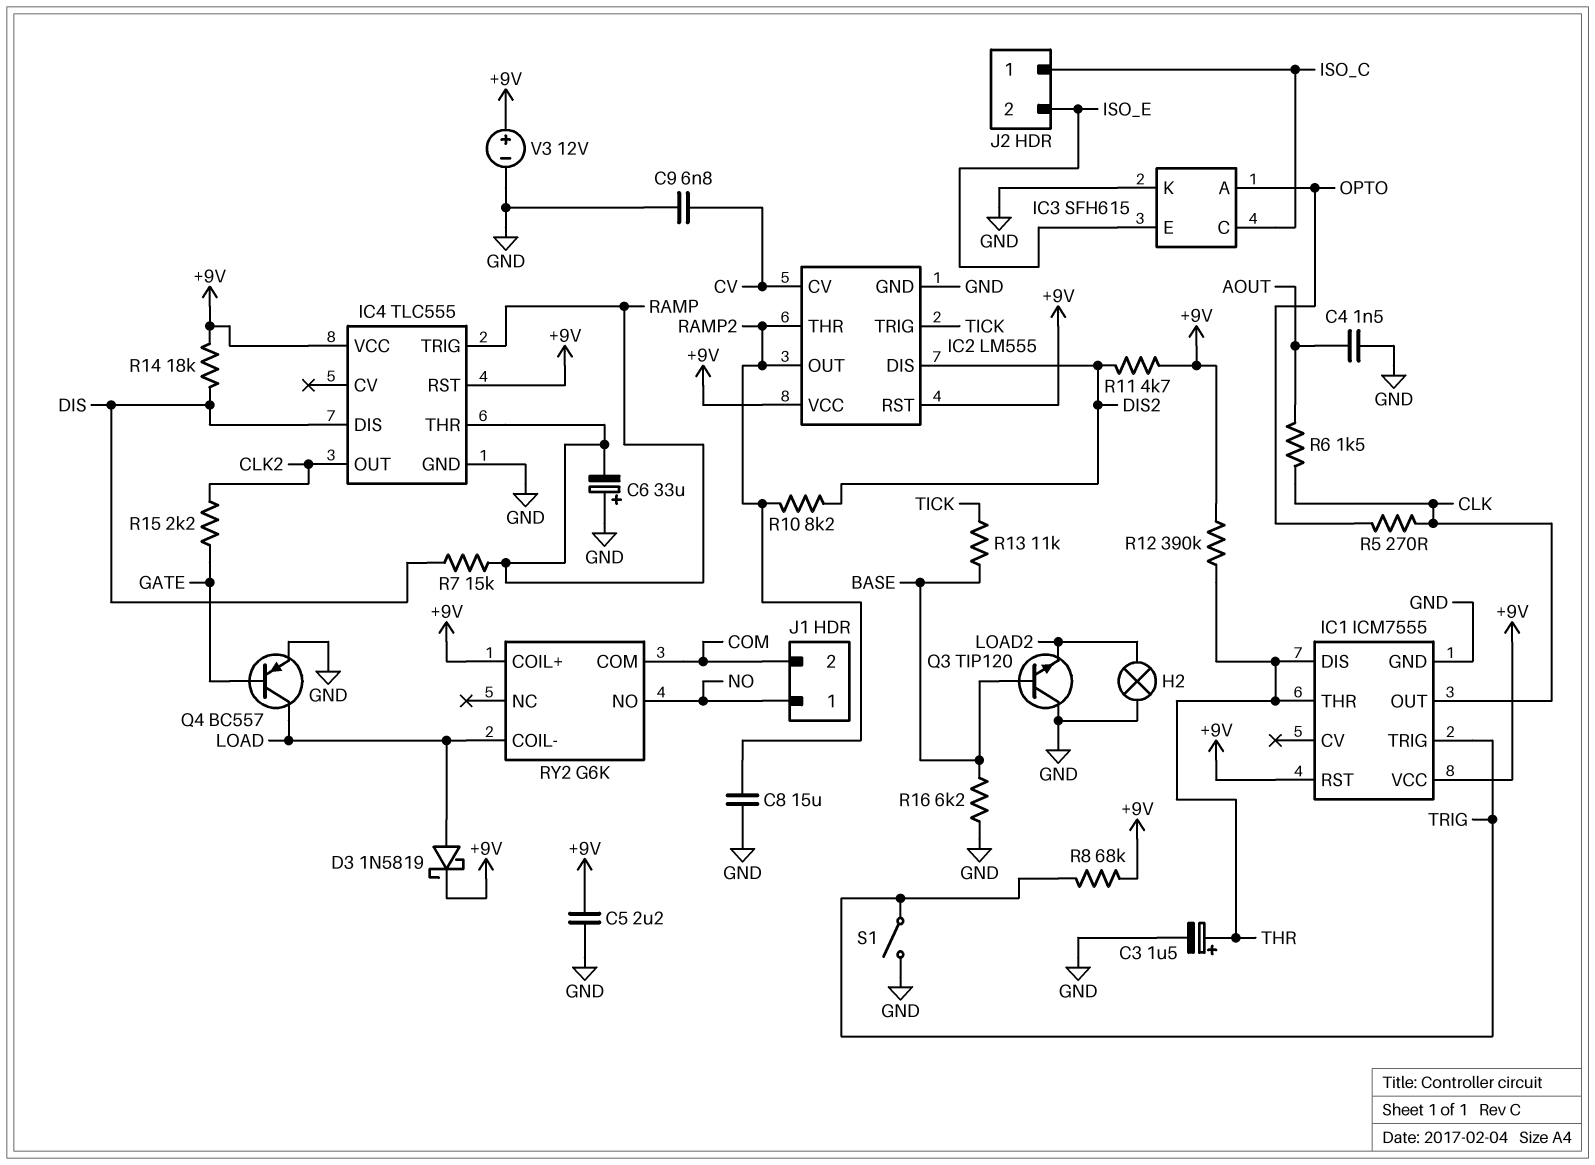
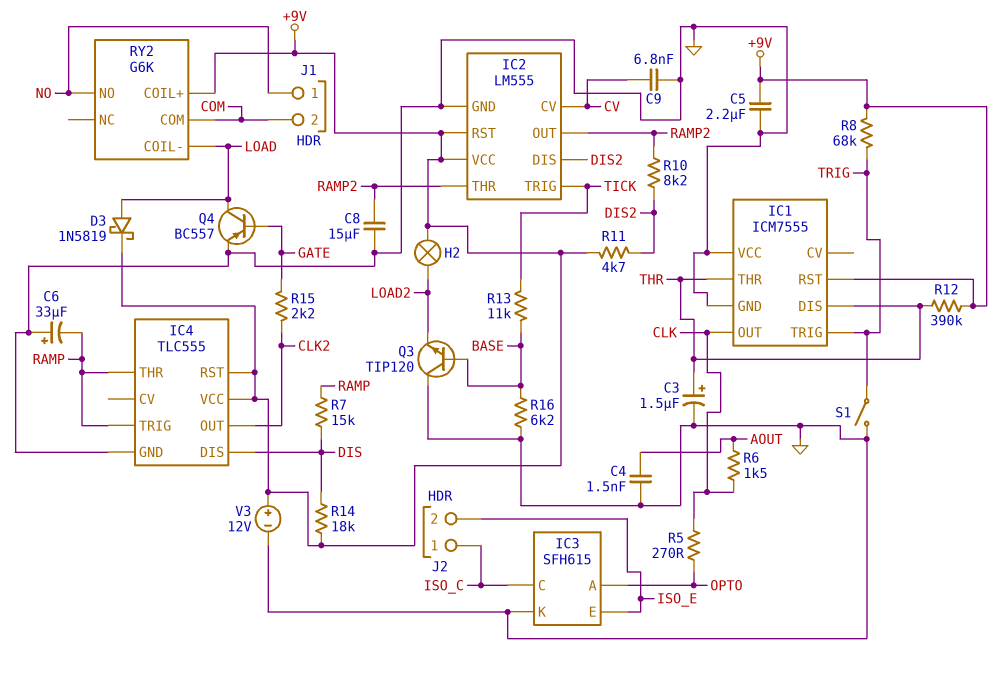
H2: lamp (GND, LOAD2) -> lamp (+9V, LOAD2)
IC1 pin VCC: +9V -> GND

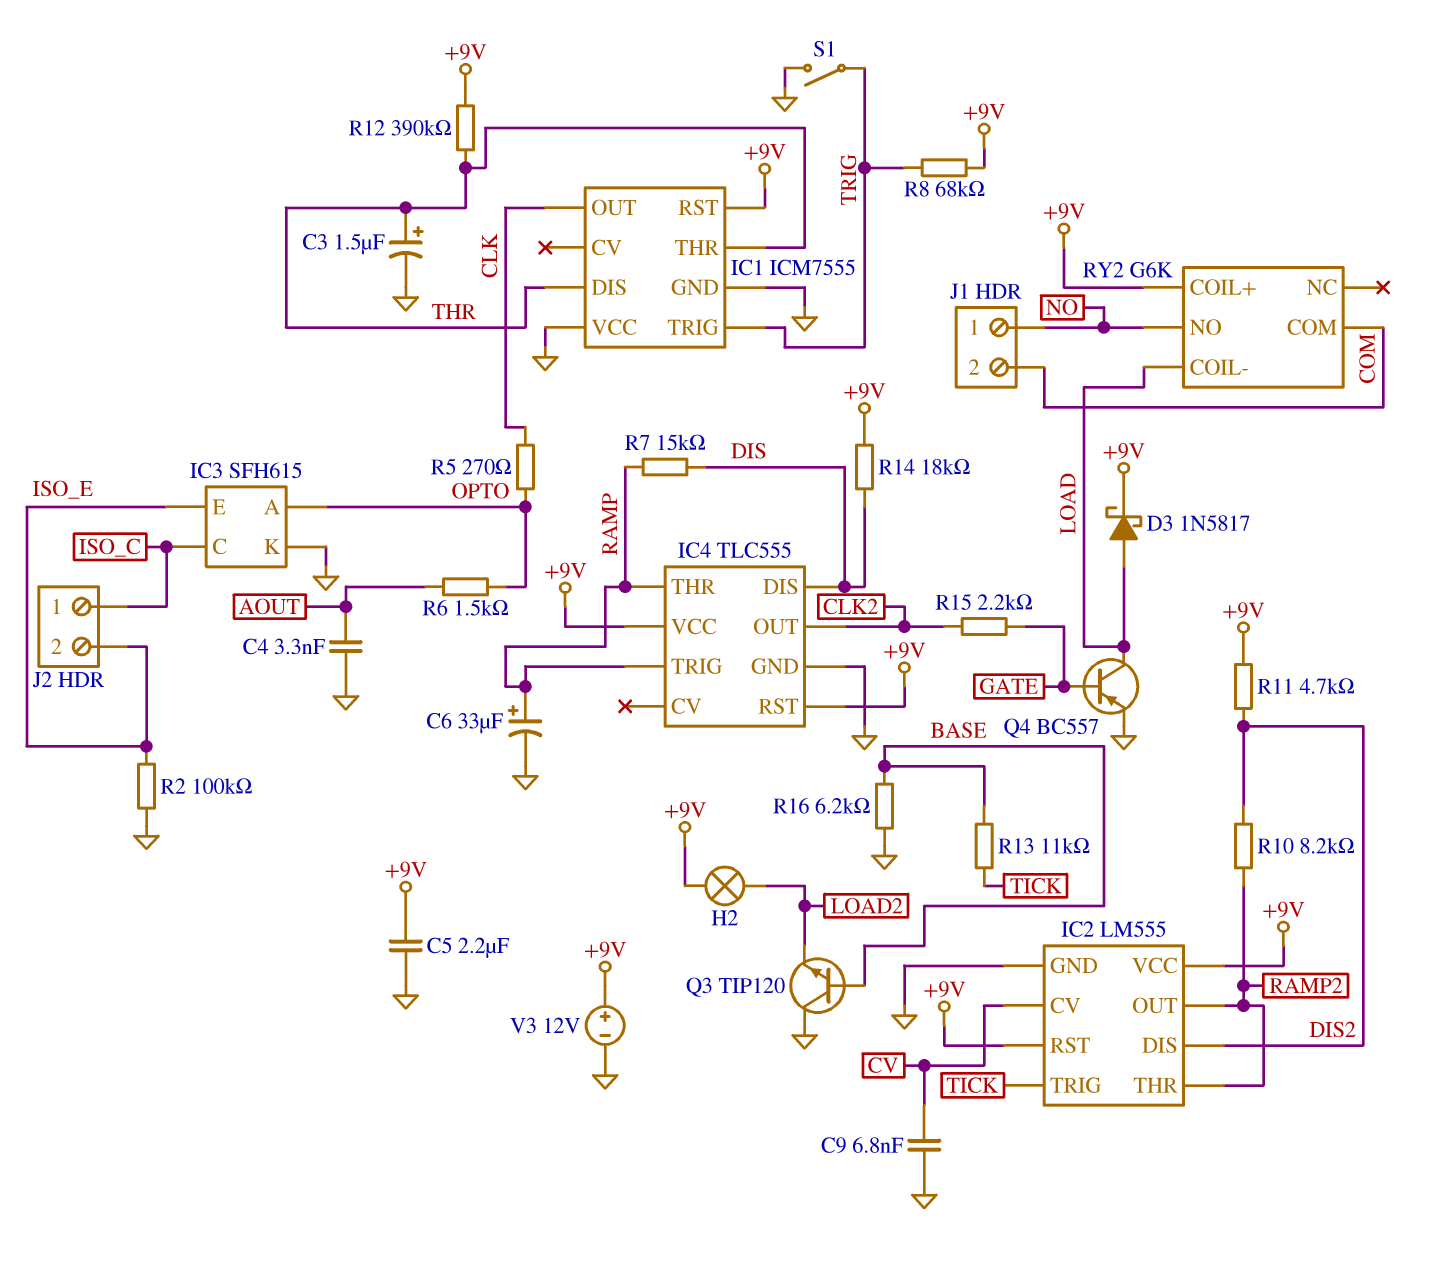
C4: 1.5nF (AOUT, GND) -> 3.3nF (AOUT, GND)
C6: 33uF (plus GND, minus RAMP) -> 33uF (plus RAMP, minus GND)
C8: 15uF (GND, RAMP2) -> none
D3: schottky 1N5819 (A LOAD, K +9V) -> schottky 1N5817 (A LOAD, K +9V)
R2: none -> 100k (GND, ISO_E)
R6: 1.5k (AOUT, CLK) -> 1.5k (AOUT, OPTO)

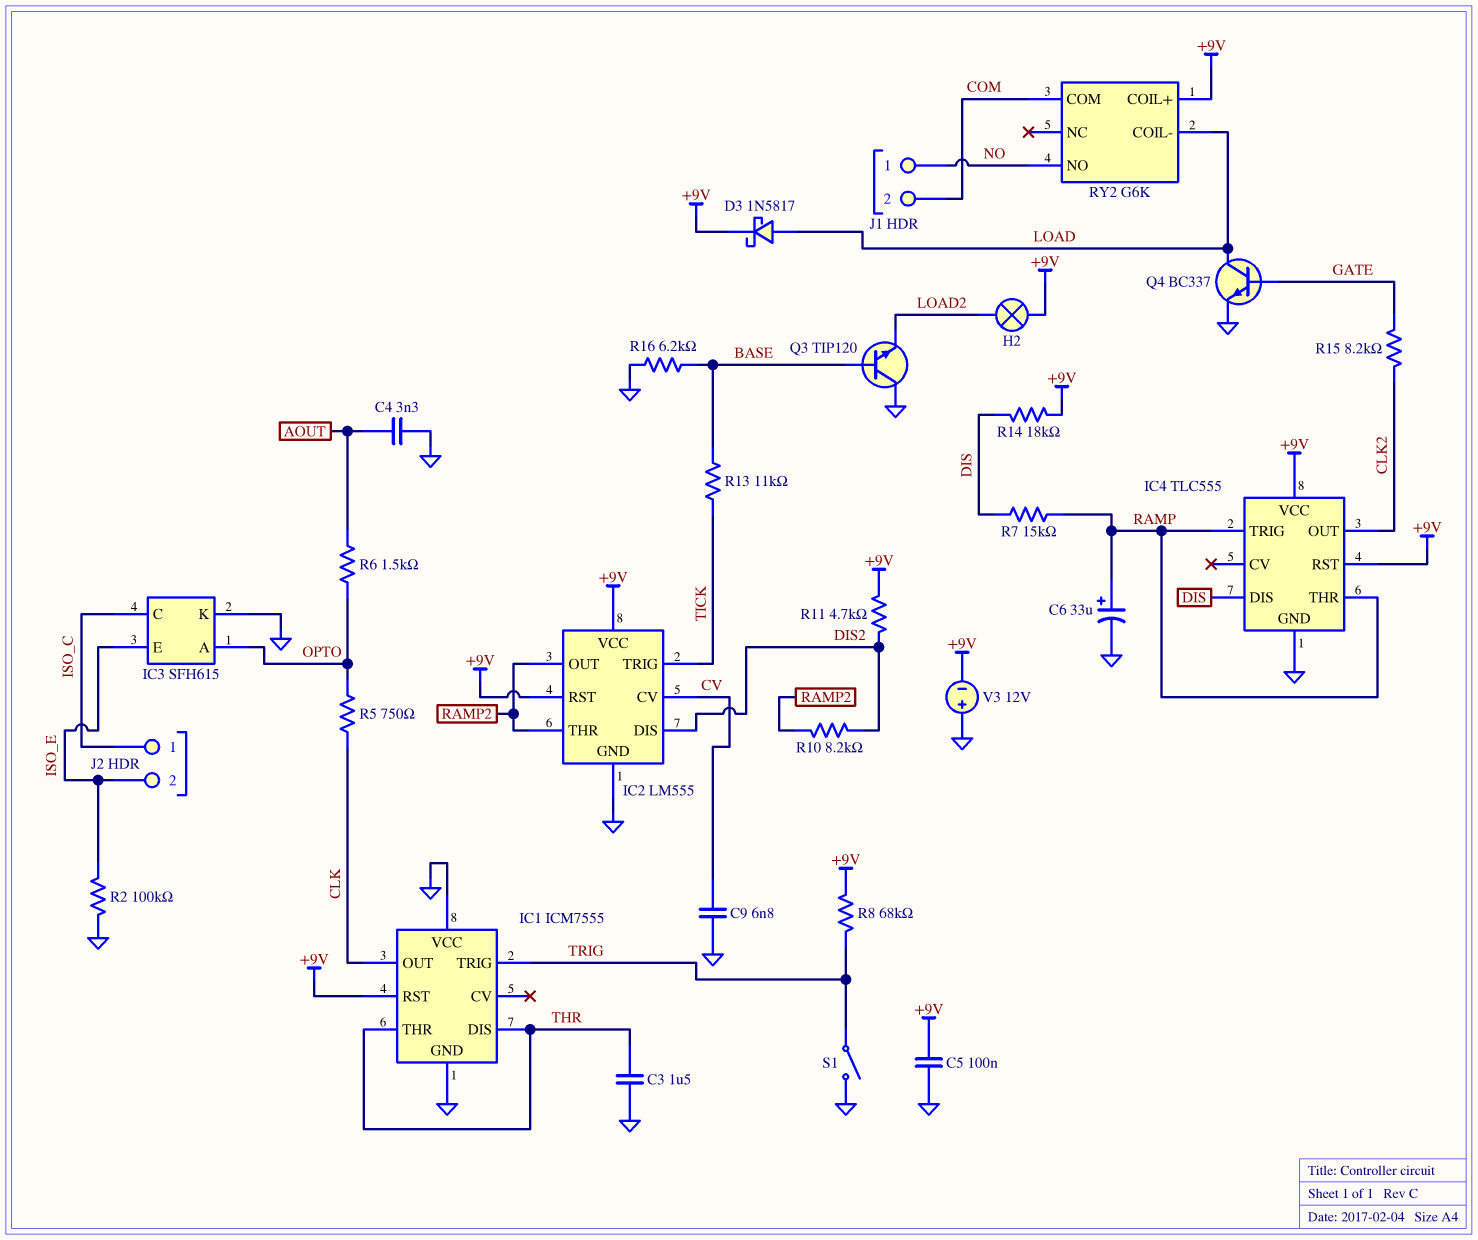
C3: 1.5uF (plus THR, minus GND) -> 1.5uF (GND, THR)
C5: 2.2uF (+9V, GND) -> 100nF (+9V, GND)
Q4: PNP BC557 (B GATE, C LOAD, E GND) -> NPN BC337 (B GATE, C LOAD, E GND)
R5: 270 (CLK, OPTO) -> 750 (CLK, OPTO)
R12: 390k (+9V, THR) -> none
R15: 2.2k (CLK2, GATE) -> 8.2k (CLK2, GATE)
V3: 12V (plus +9V, minus GND) -> 12V (plus GND, minus +9V)

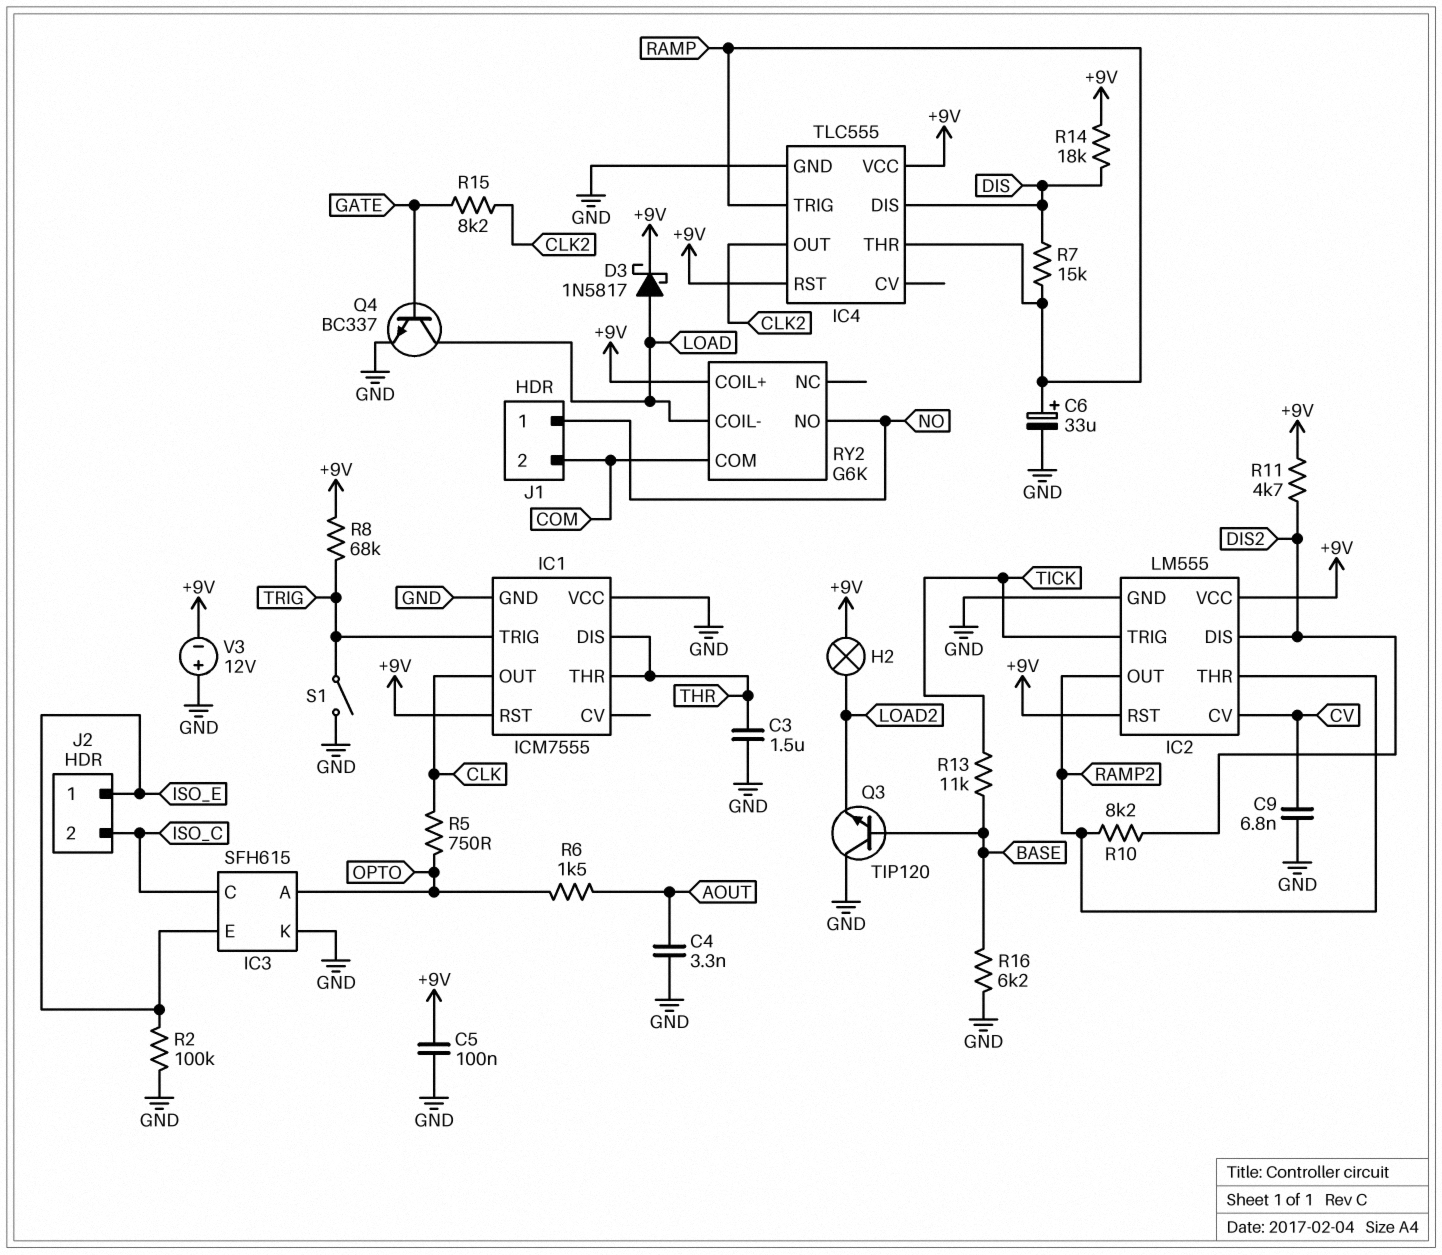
J2 pin 1: ISO_C -> ISO_E
J2 pin 2: ISO_E -> ISO_C

